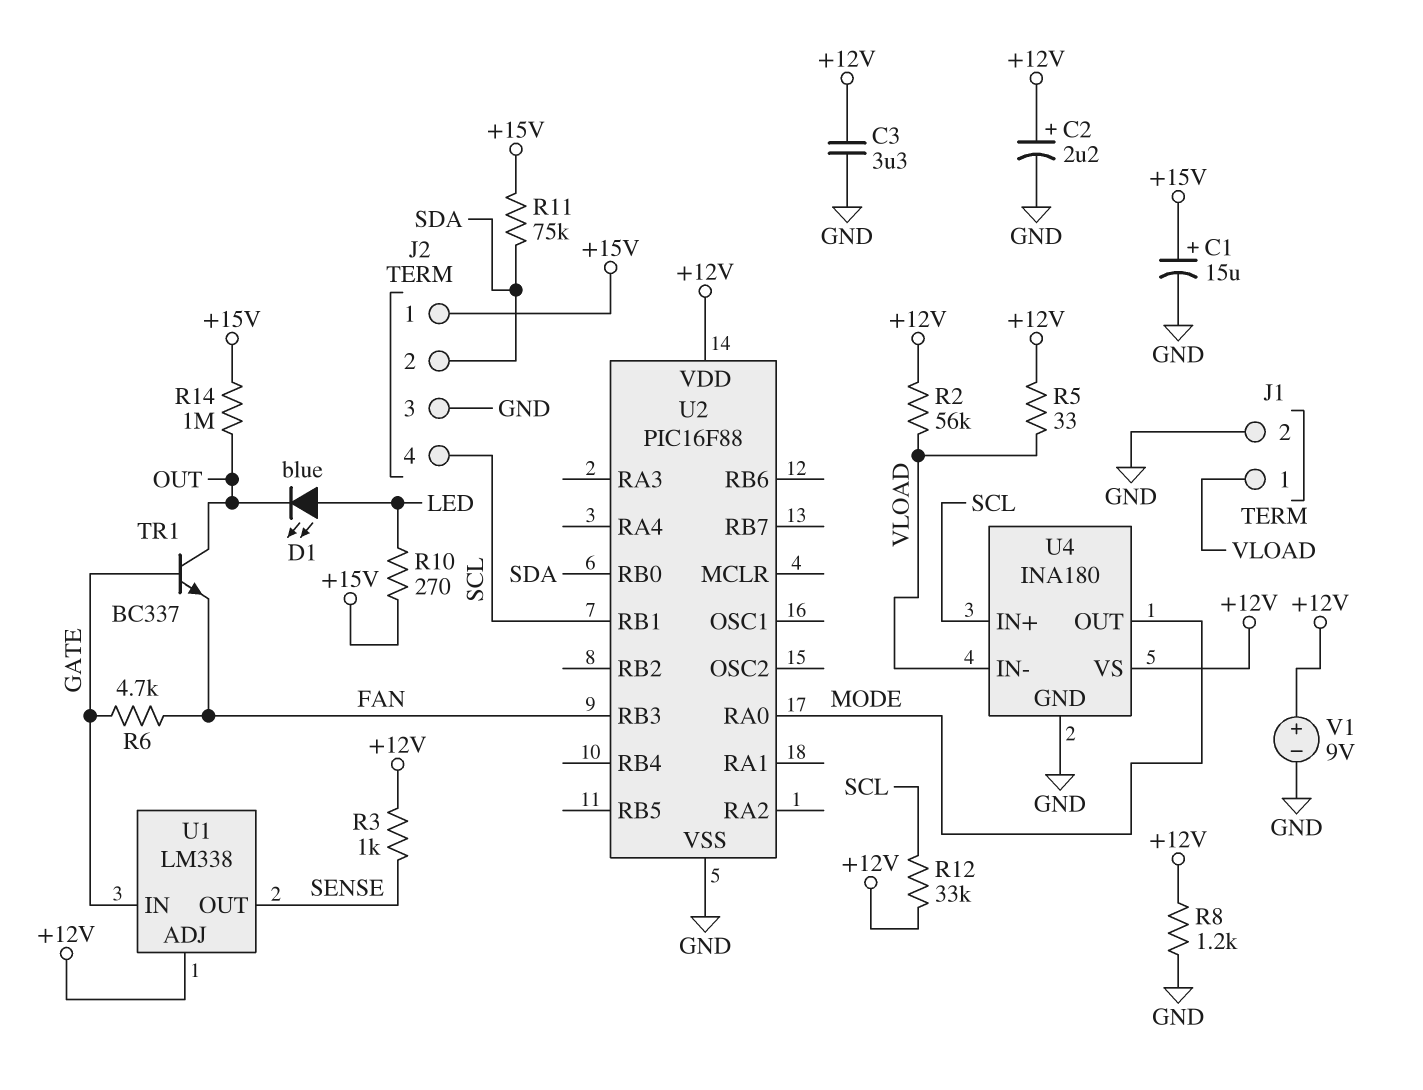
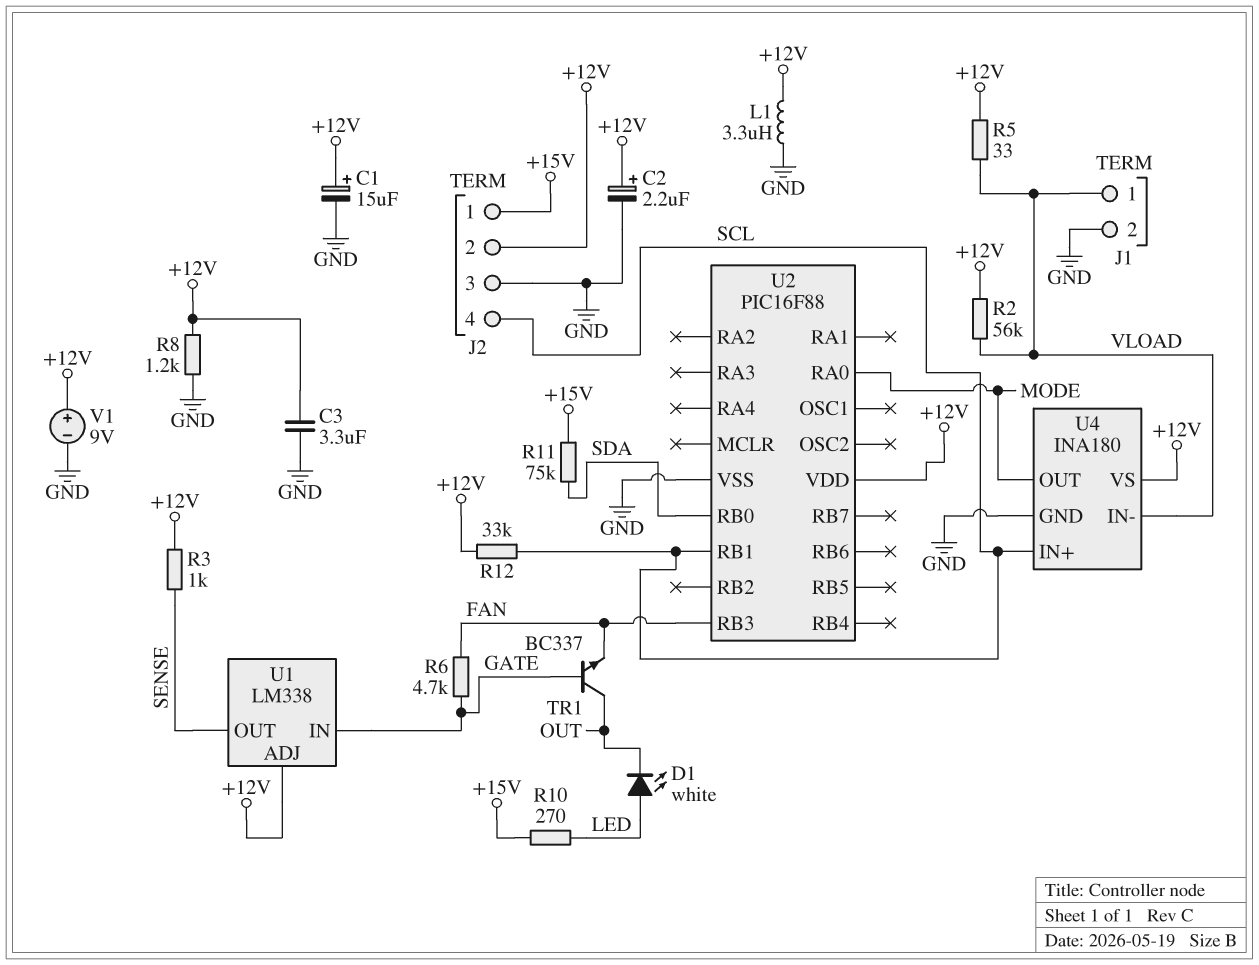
C1: 15uF (plus +15V, minus GND) -> 15uF (plus +12V, minus GND)
D1: LED blue (A LED, K OUT) -> LED white (A LED, K OUT)
J2 pin 2: SDA -> +12V
L1: none -> 3.3uH (+12V, GND)
R14: 1M (+15V, OUT) -> none

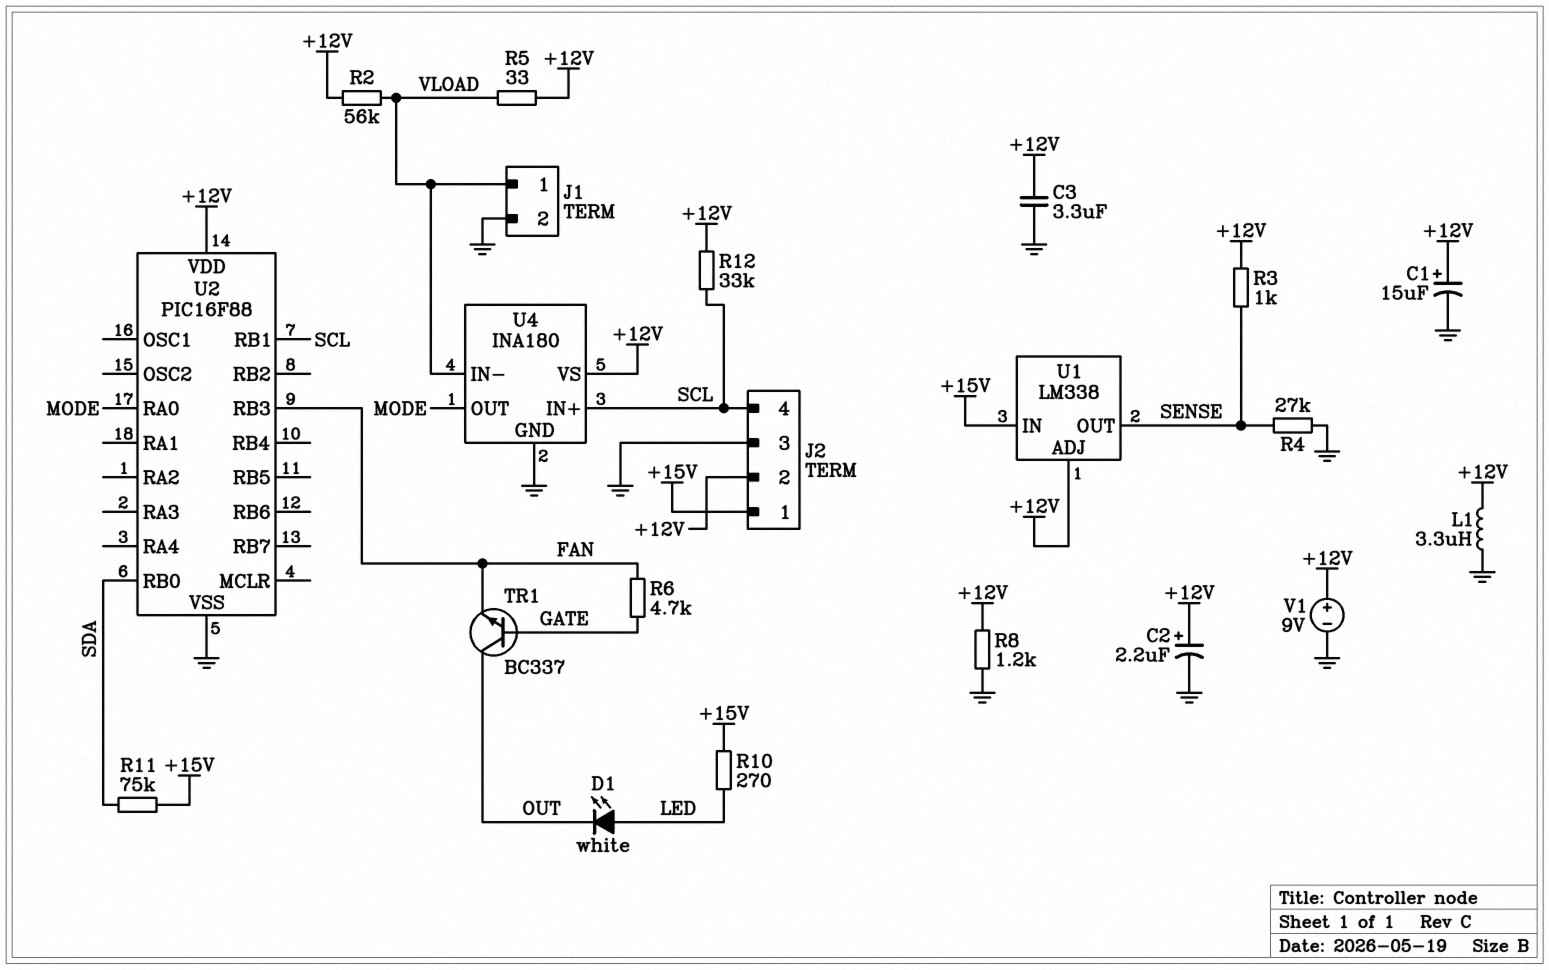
R4: none -> 27k (GND, SENSE)
U1 pin IN: GATE -> +15V

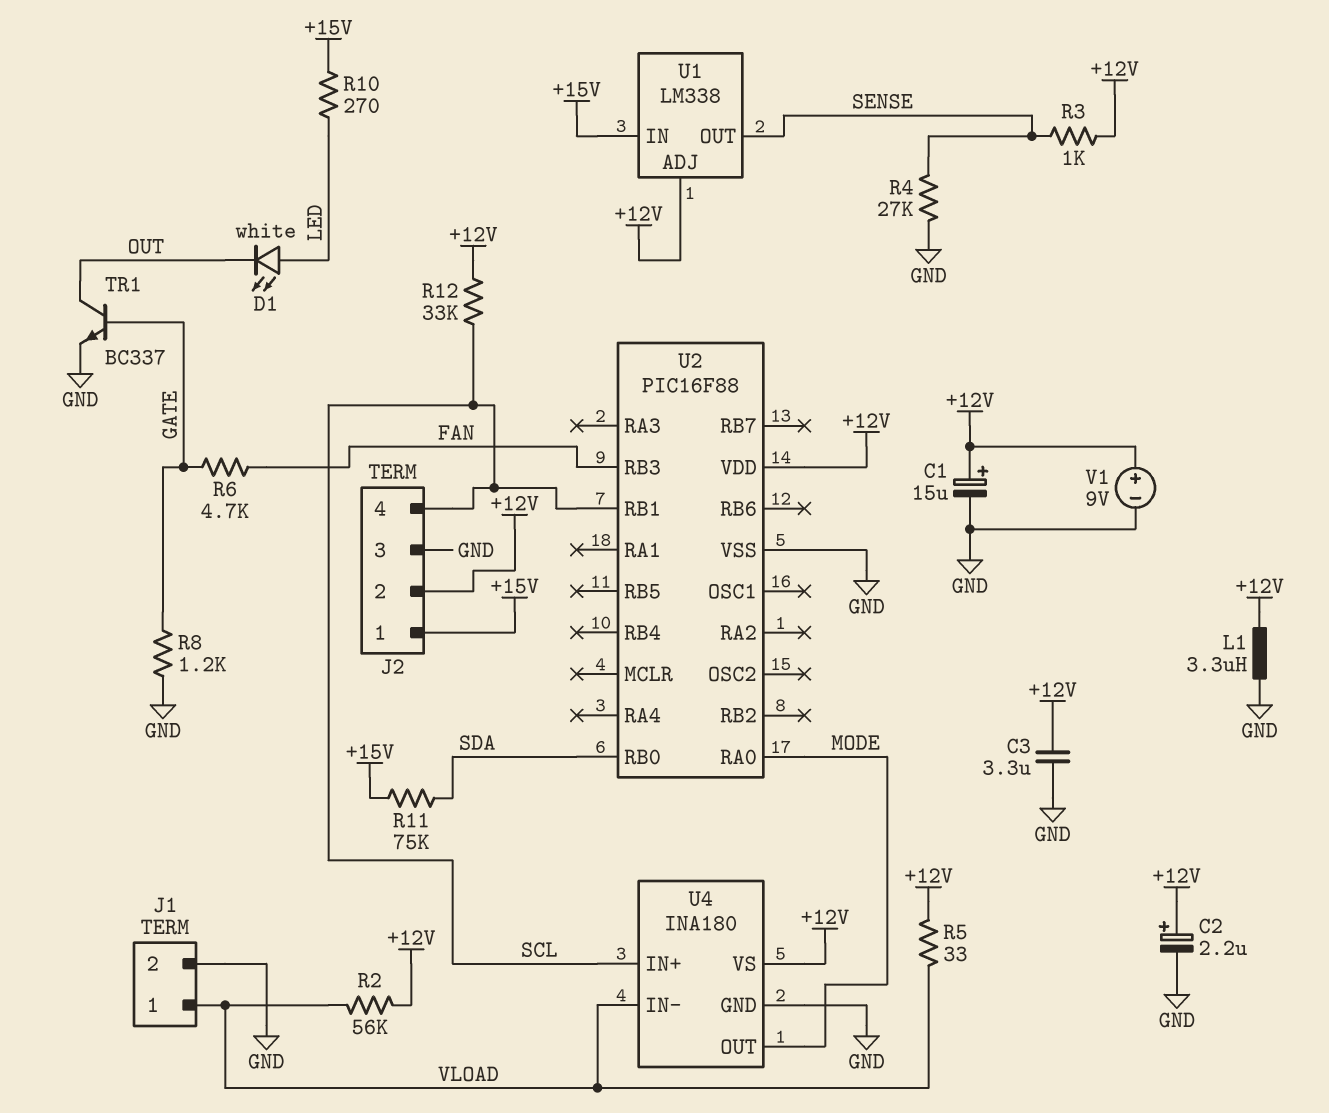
R8: 1.2k (+12V, GND) -> 1.2k (GATE, GND)
TR1: NPN BC337 (B GATE, C OUT, E FAN) -> NPN BC337 (B GATE, C OUT, E GND)

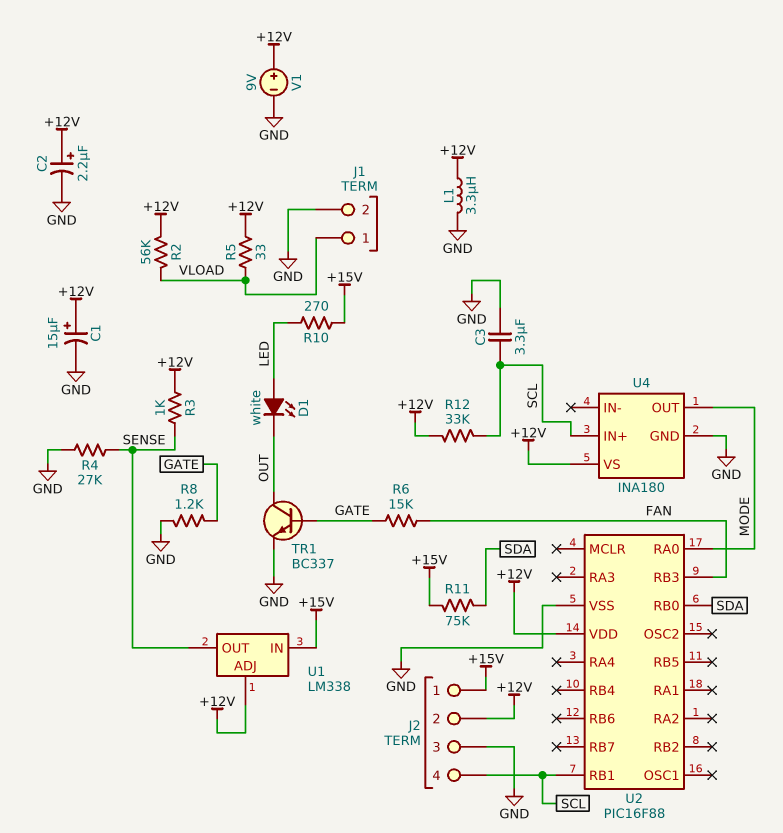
C3: 3.3uF (+12V, GND) -> 3.3uF (GND, SCL)
R6: 4.7k (FAN, GATE) -> 15k (FAN, GATE)
U4 pin IN-: VLOAD -> none

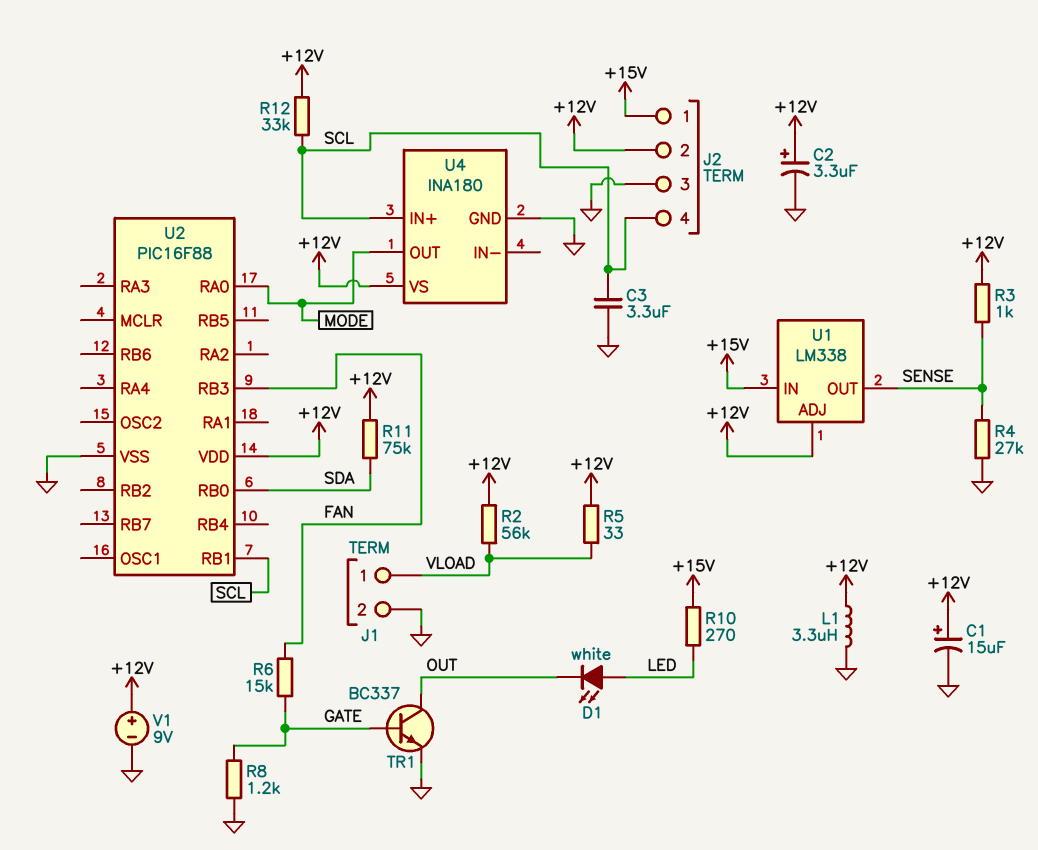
C2: 2.2uF (plus +12V, minus GND) -> 3.3uF (plus +12V, minus GND)
R11: 75k (+15V, SDA) -> 75k (+12V, SDA)

